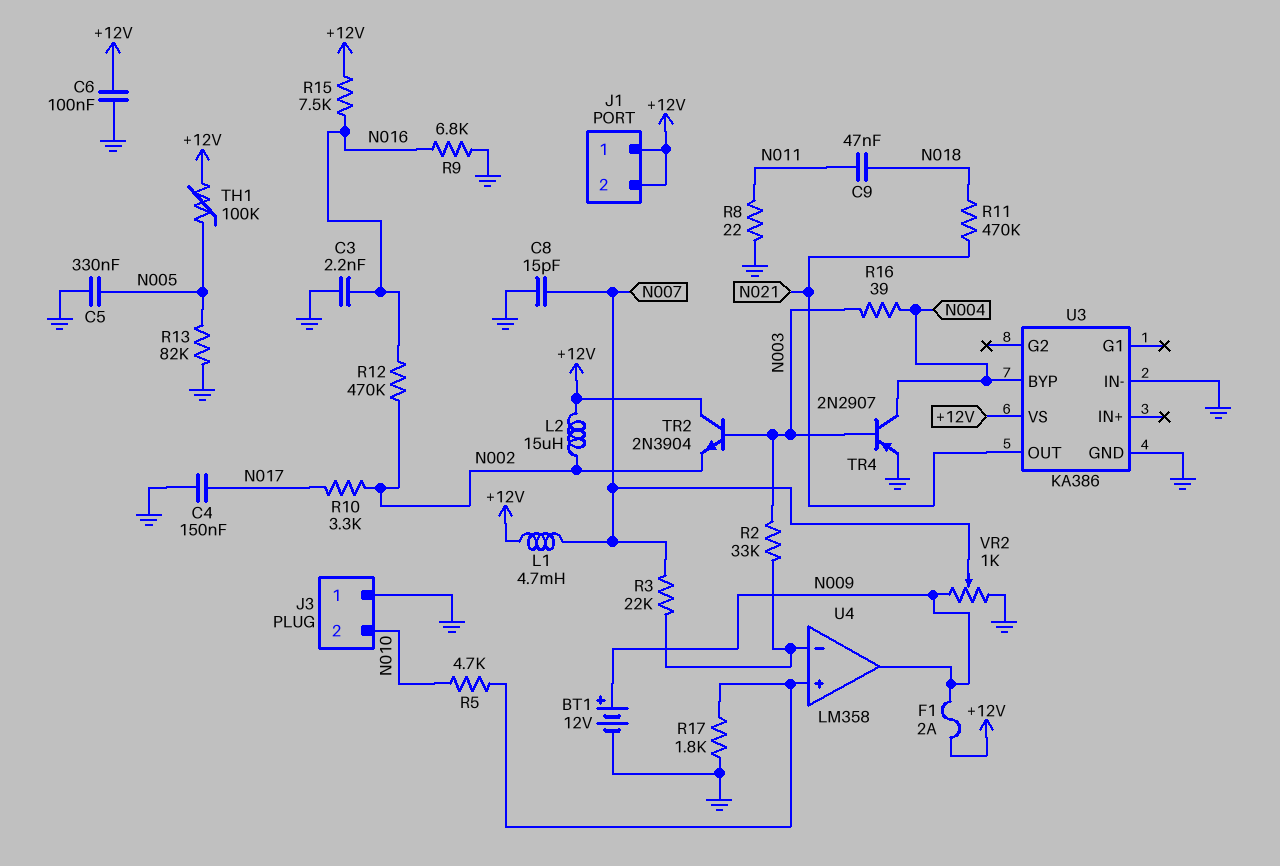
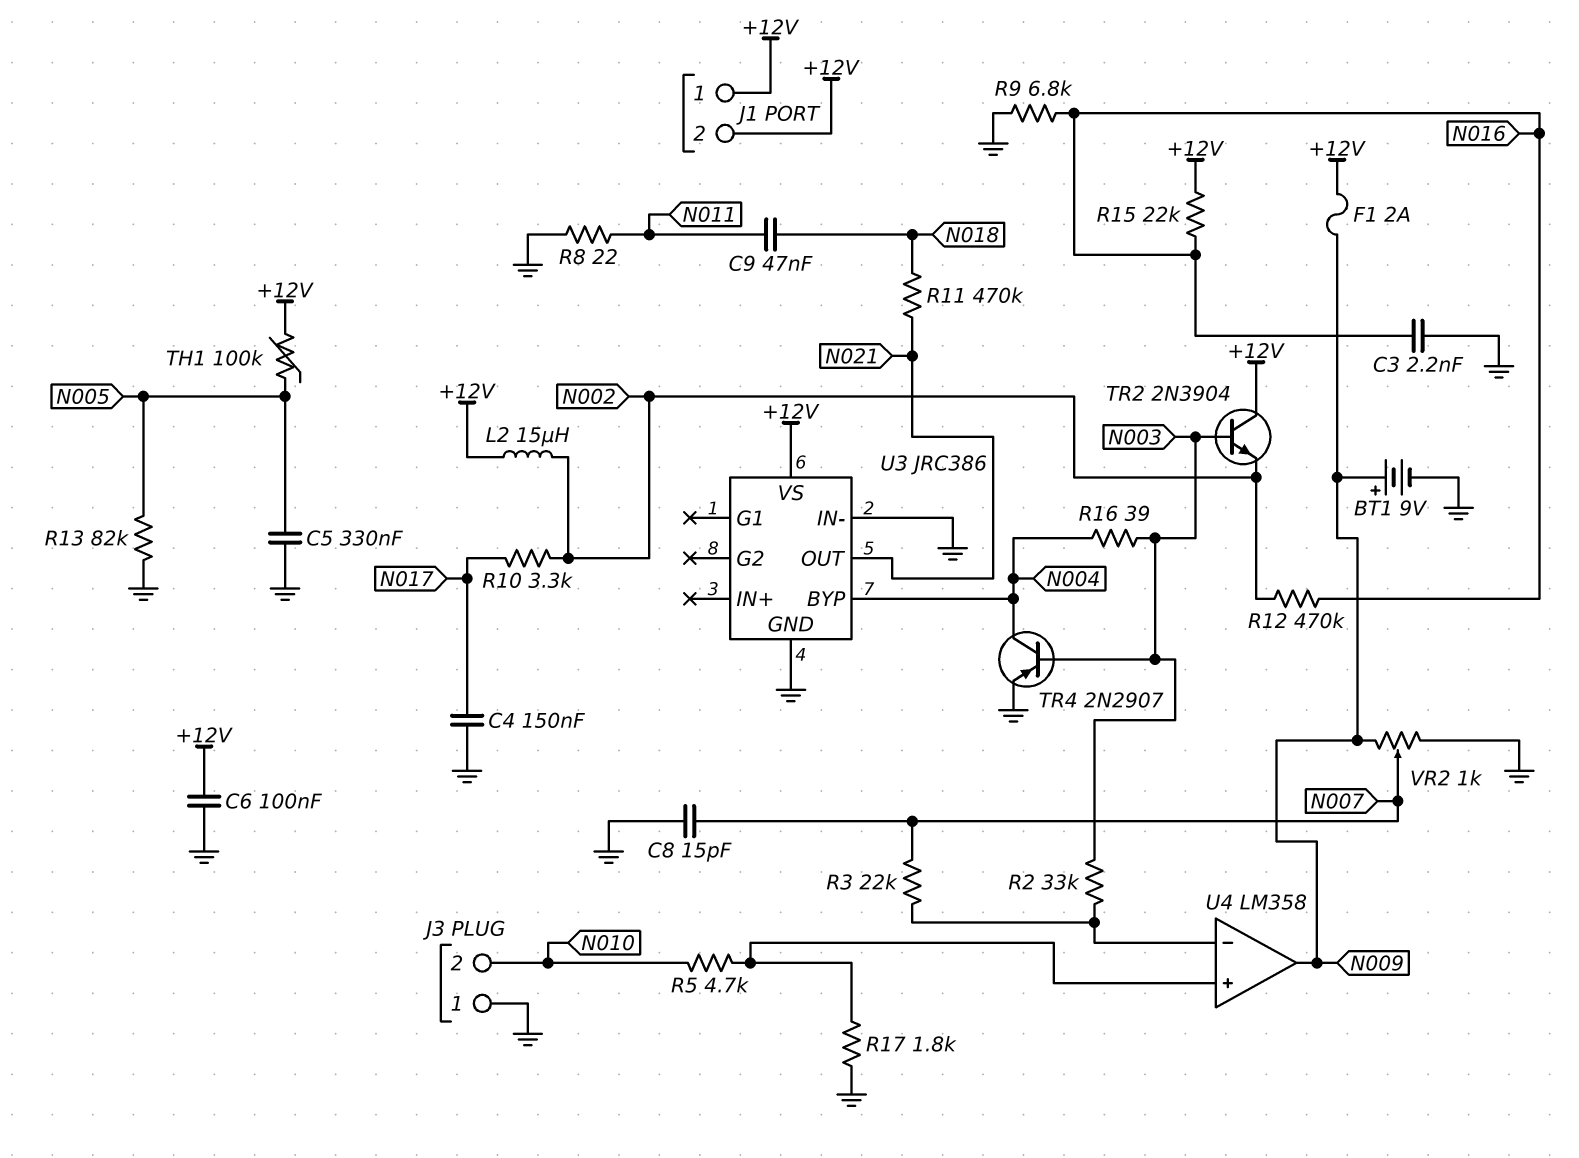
BT1: 12V (plus N009, minus GND) -> 9V (plus N009, minus GND)
L1: 4.7mH (+12V, N007) -> none
R15: 7.5k (+12V, N016) -> 22k (+12V, N016)
U3: KA386 -> JRC386

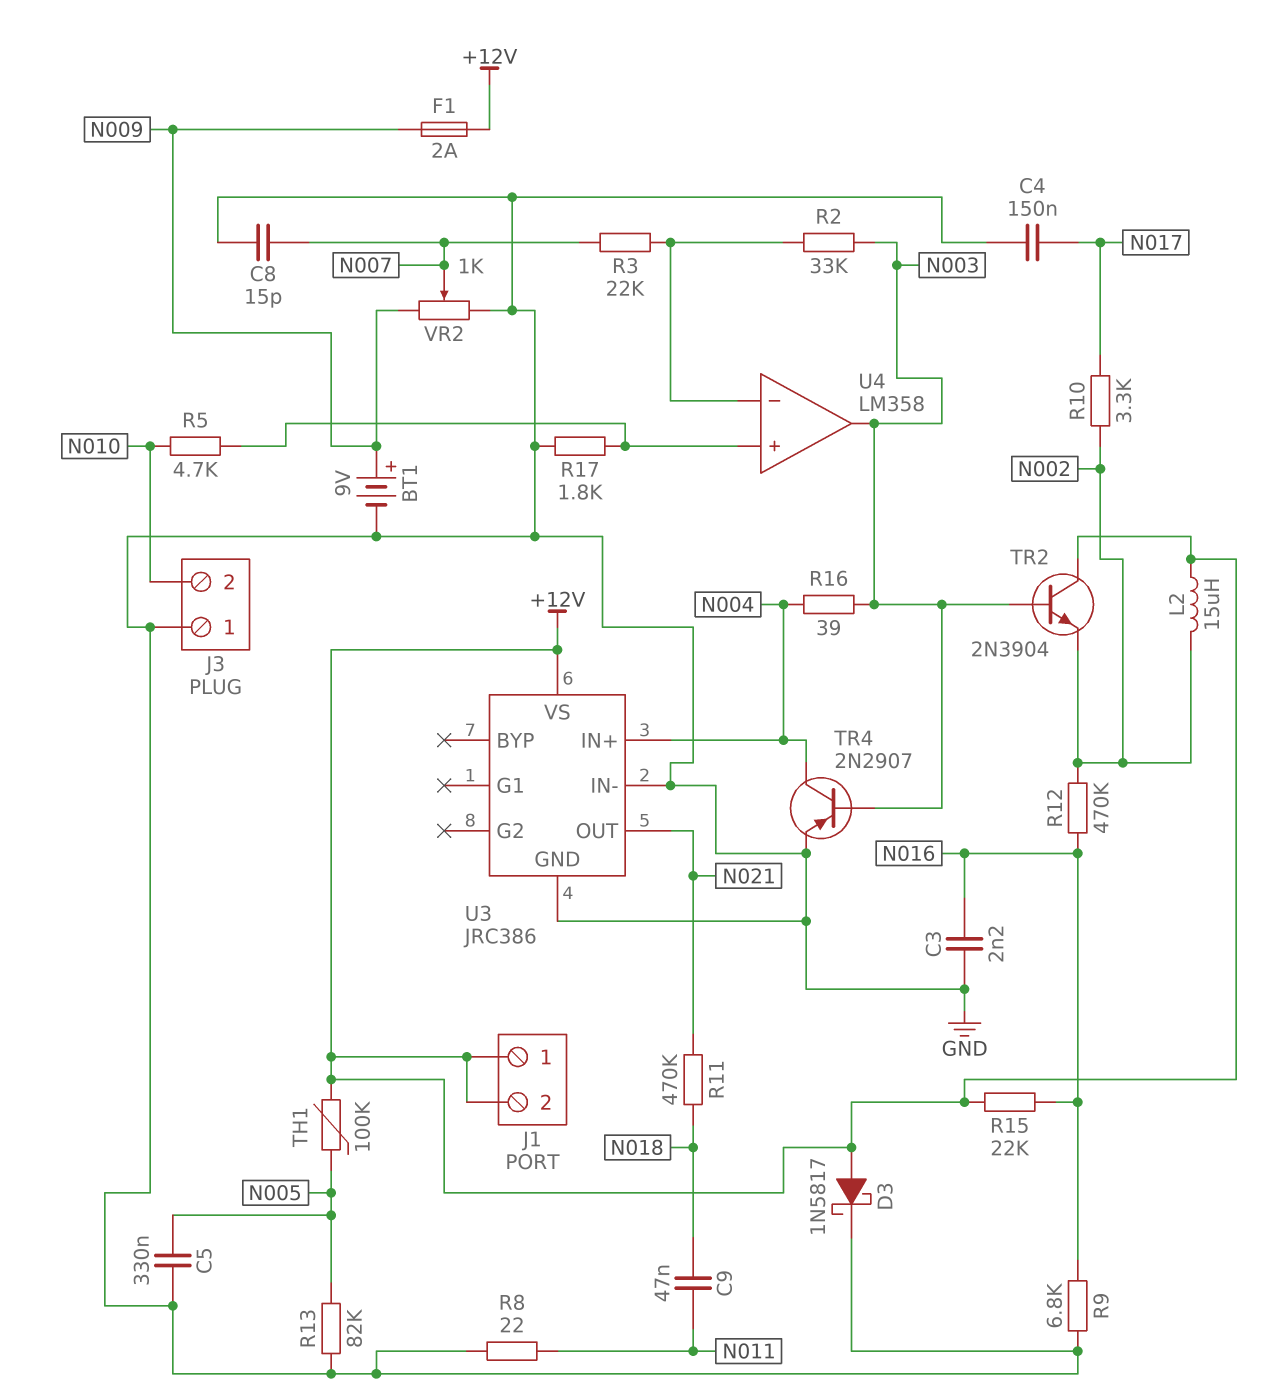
C6: 100nF (+12V, GND) -> none
D3: none -> schottky 1N5817 (A +12V, K GND)
U3 pin BYP: N004 -> none
U3 pin IN+: none -> N004
U4 pin out: N009 -> N003

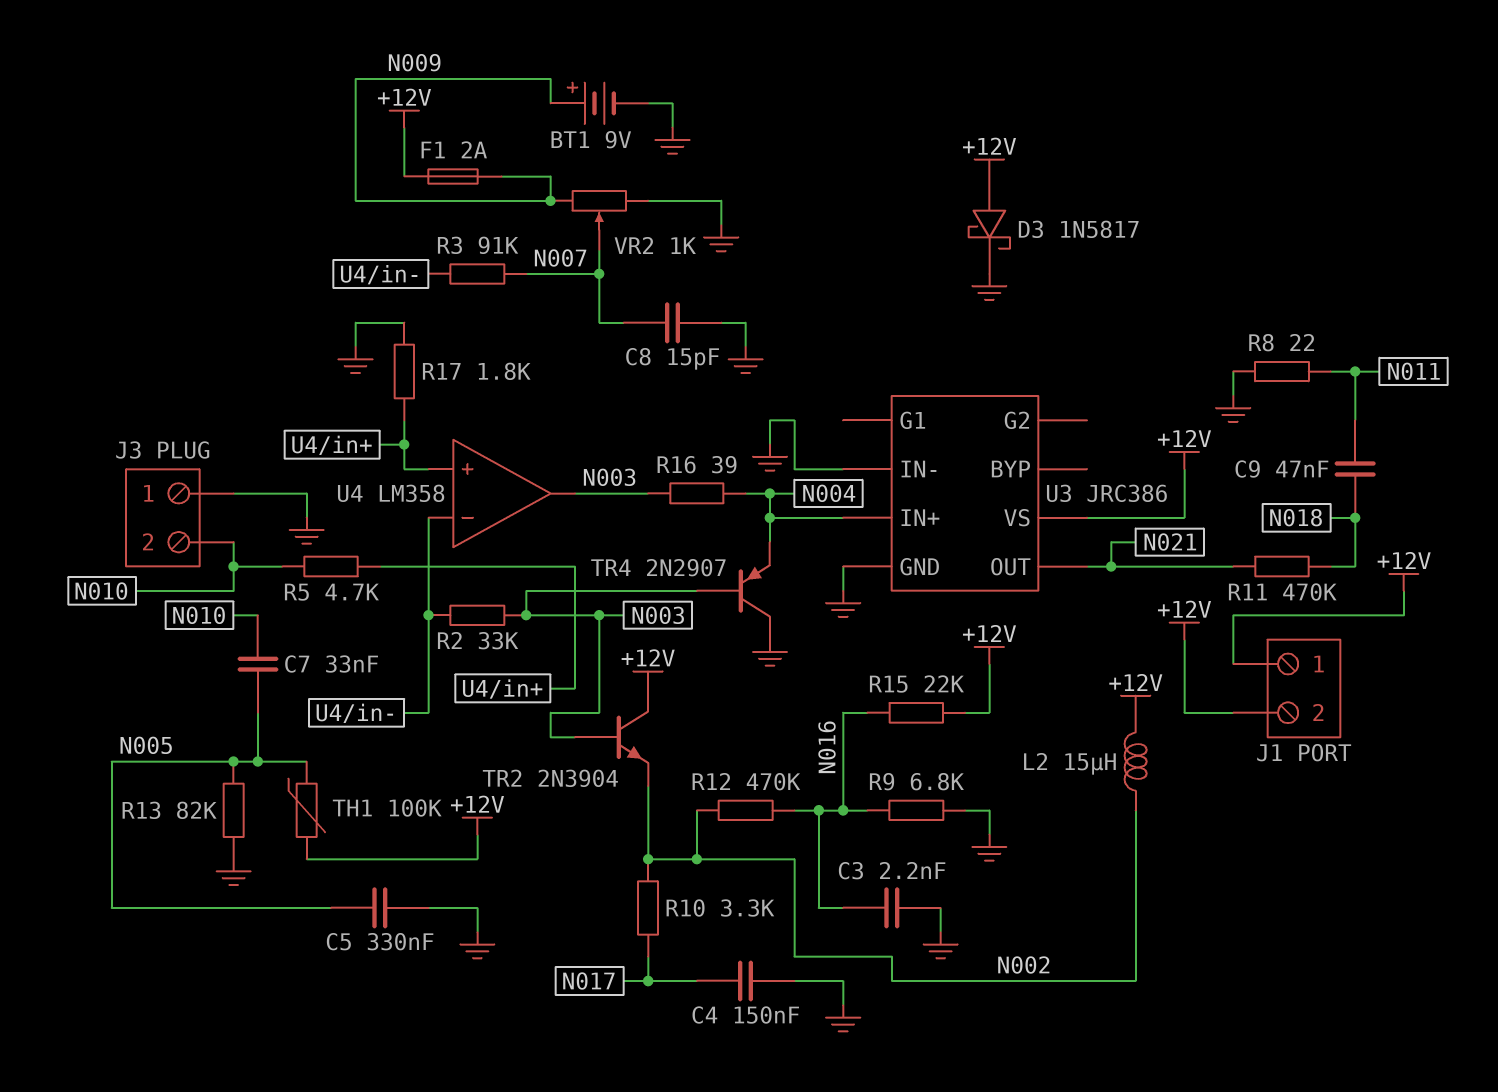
C7: none -> 33nF (N005, N010)
R3: 22k (N007, U4/in-) -> 91k (N007, U4/in-)
TR4: PNP 2N2907 (B N003, C N004, E GND) -> PNP 2N2907 (B N003, C GND, E N004)

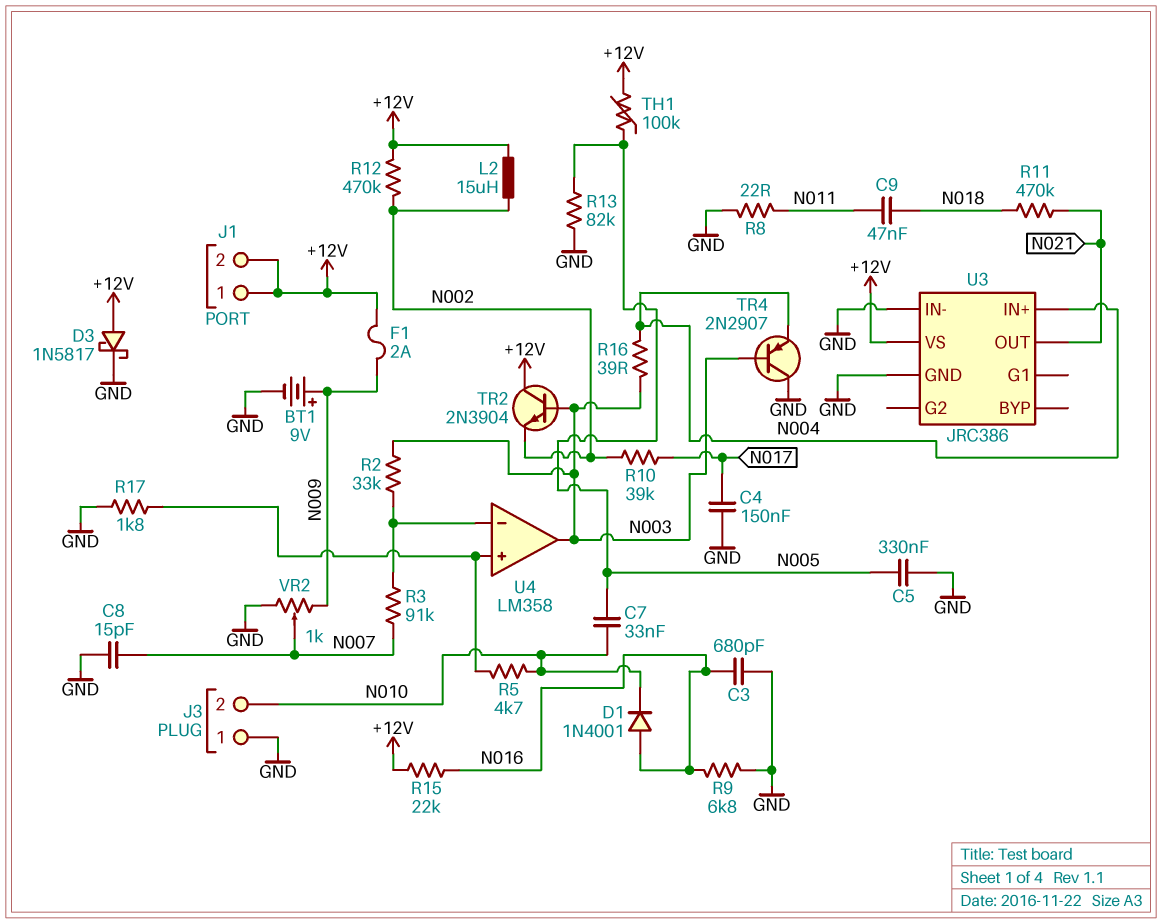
C3: 2.2nF (GND, N016) -> 680pF (GND, N016)
D1: none -> diode 1N4001 (A N016, K N010)
R10: 3.3k (N002, N017) -> 39k (N002, N017)
R12: 470k (N002, N016) -> 470k (+12V, N002)

